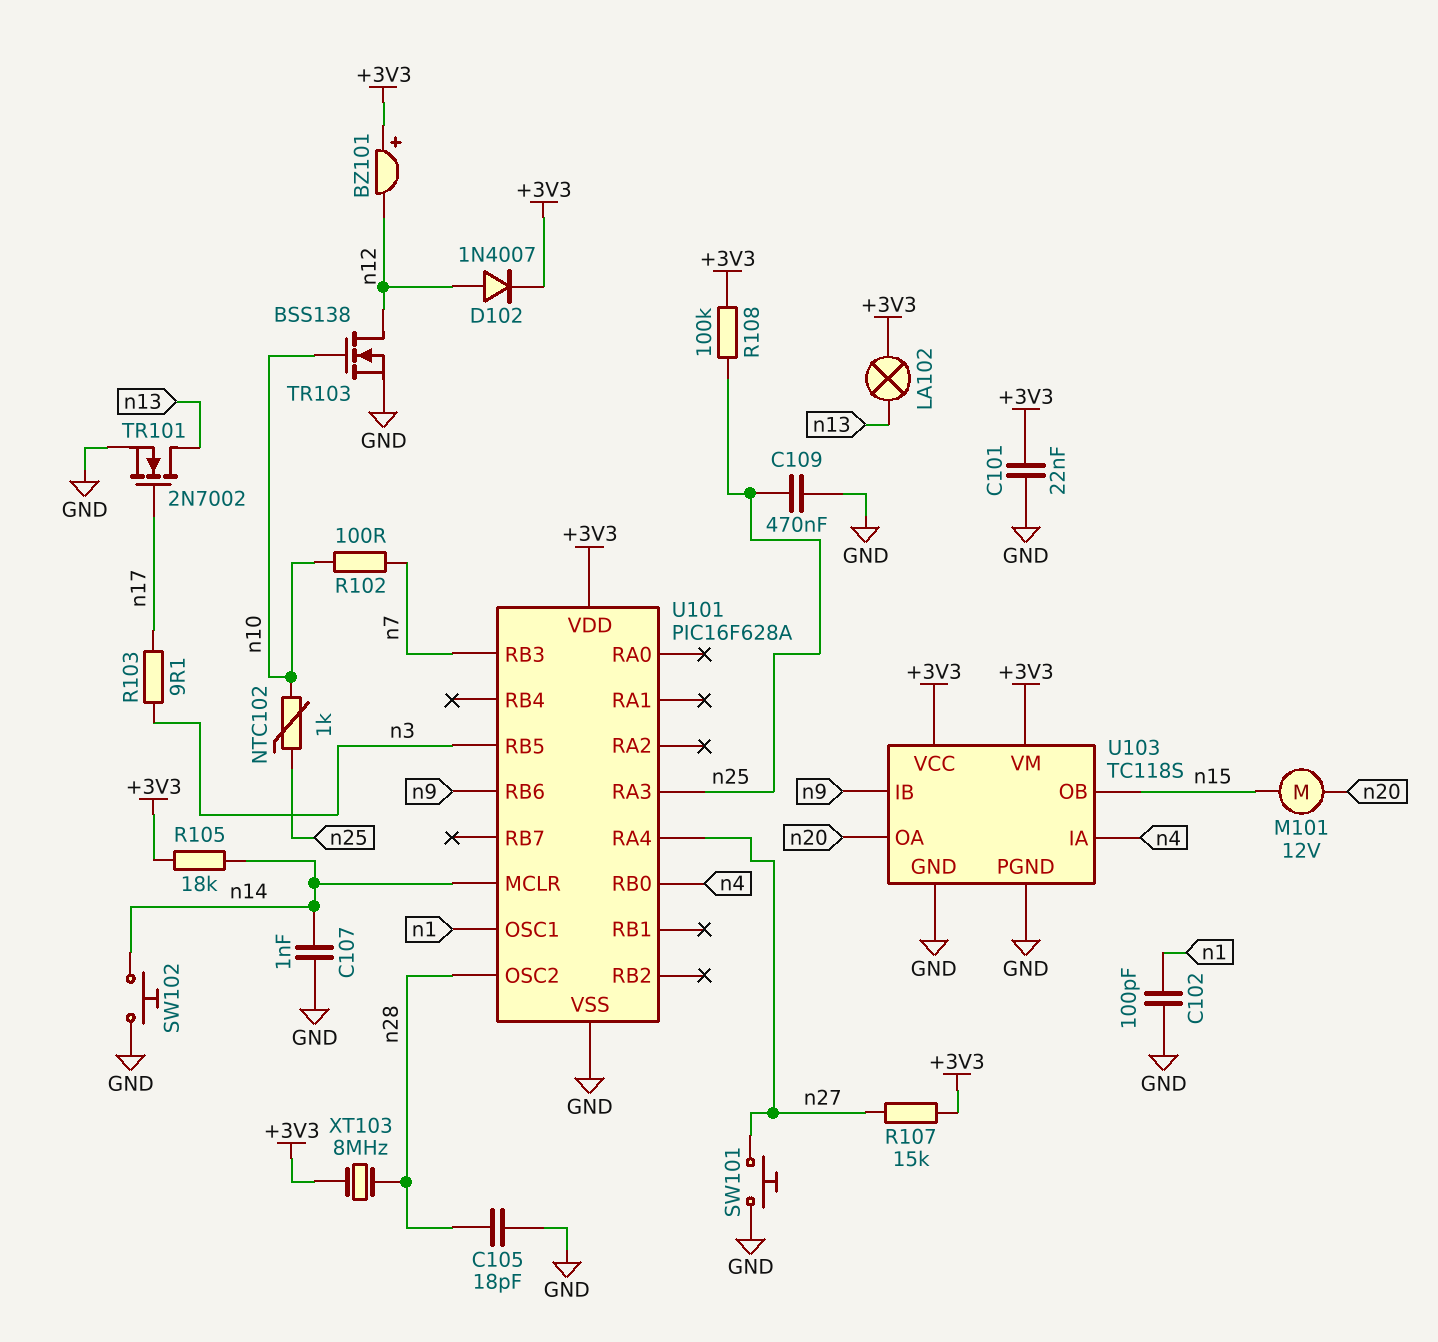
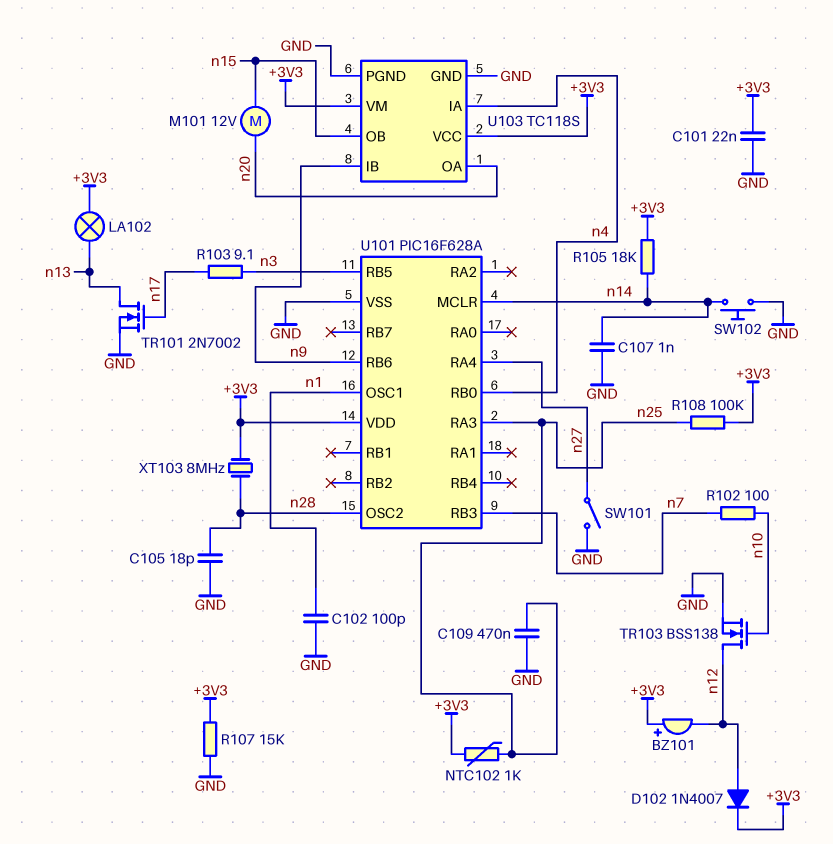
NTC102: 1k (n10, n25) -> 1k (+3V3, n25)
R107: 15k (+3V3, n27) -> 15k (+3V3, GND)
SW101: button (GND, n27) -> switch (GND, n27)

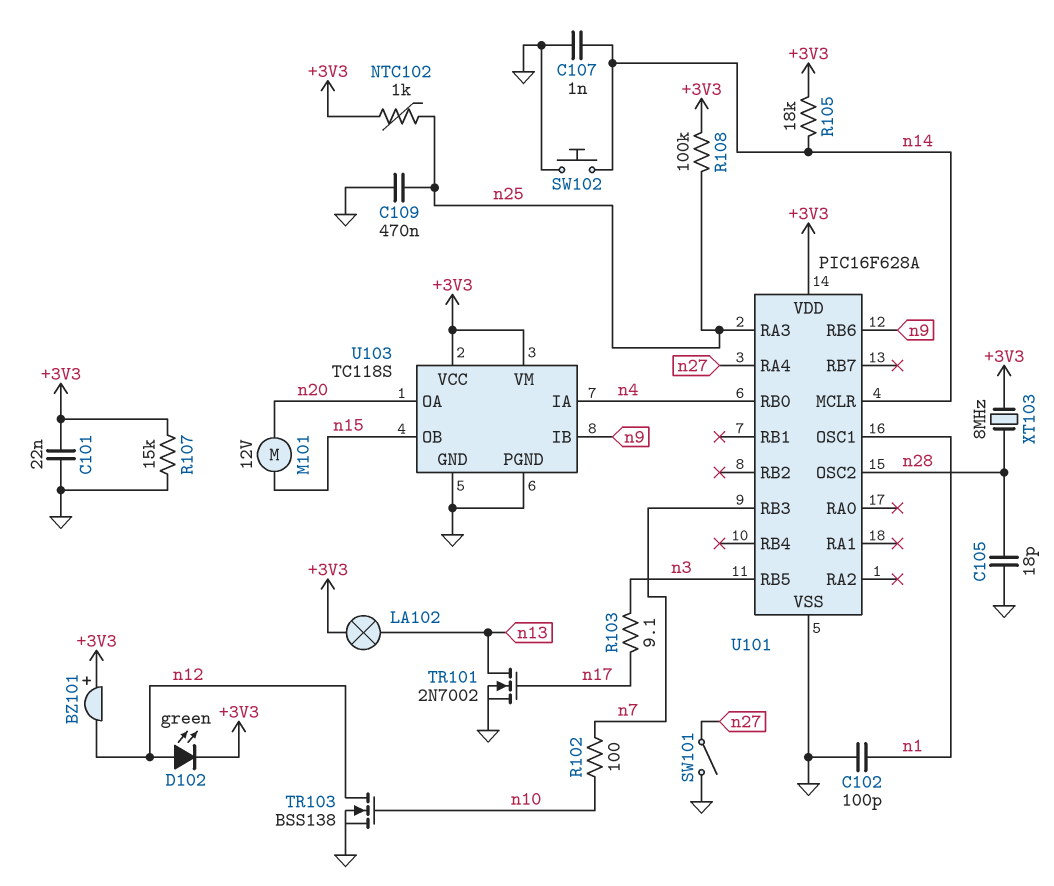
D102: diode 1N4007 (A n12, K +3V3) -> LED green (A n12, K +3V3)

